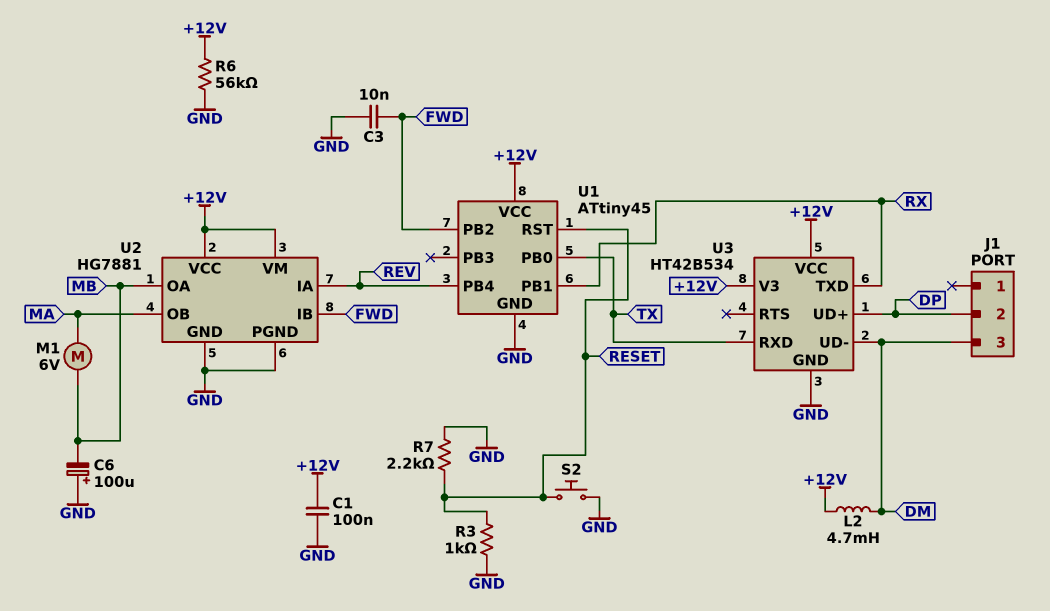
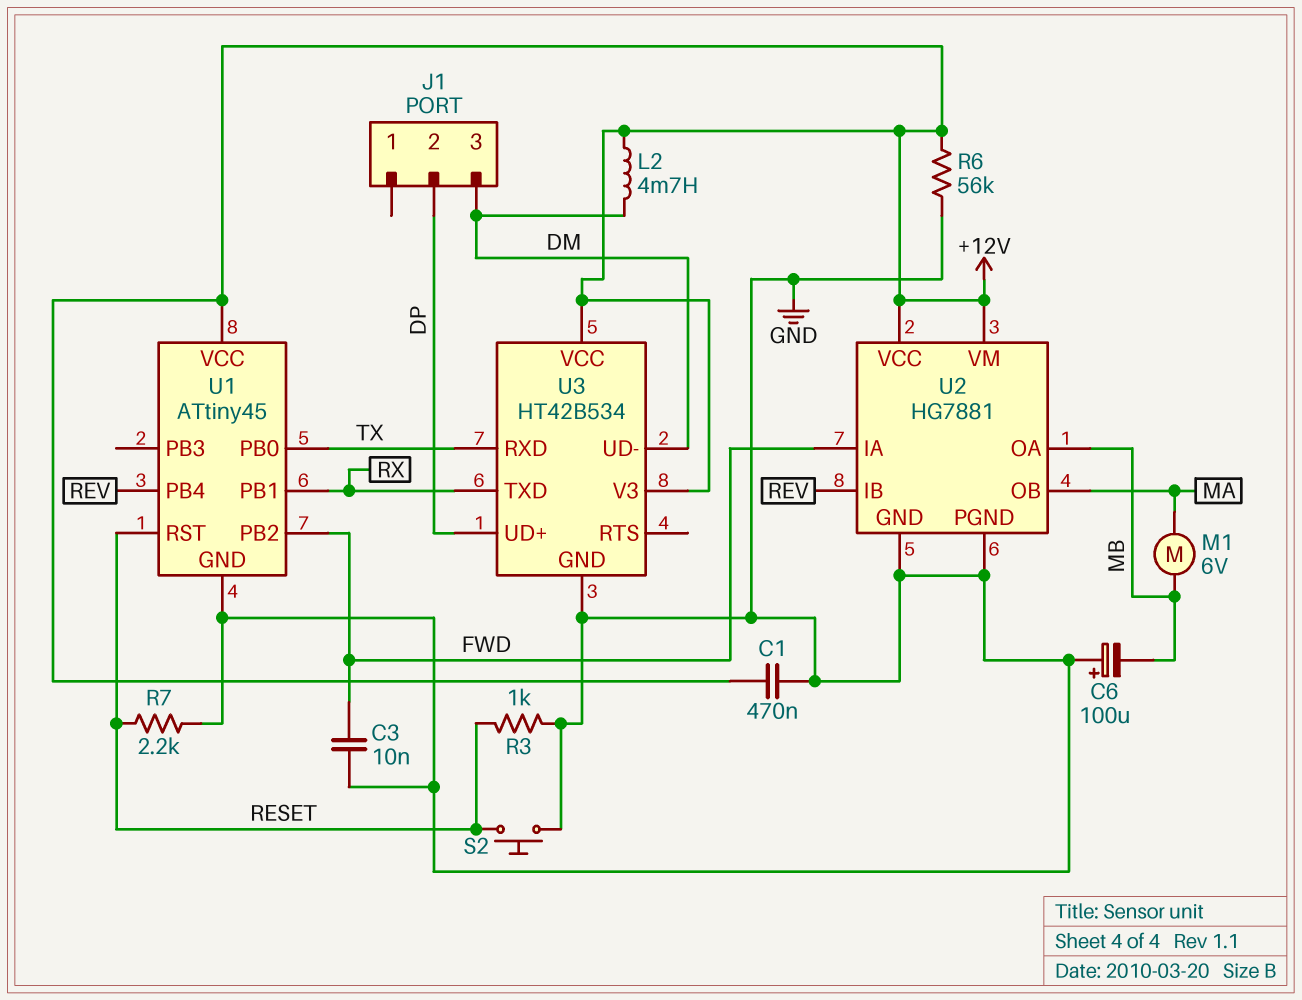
C1: 100nF (+12V, GND) -> 470nF (+12V, GND)
U2 pin IA: REV -> FWD
U2 pin IB: FWD -> REV

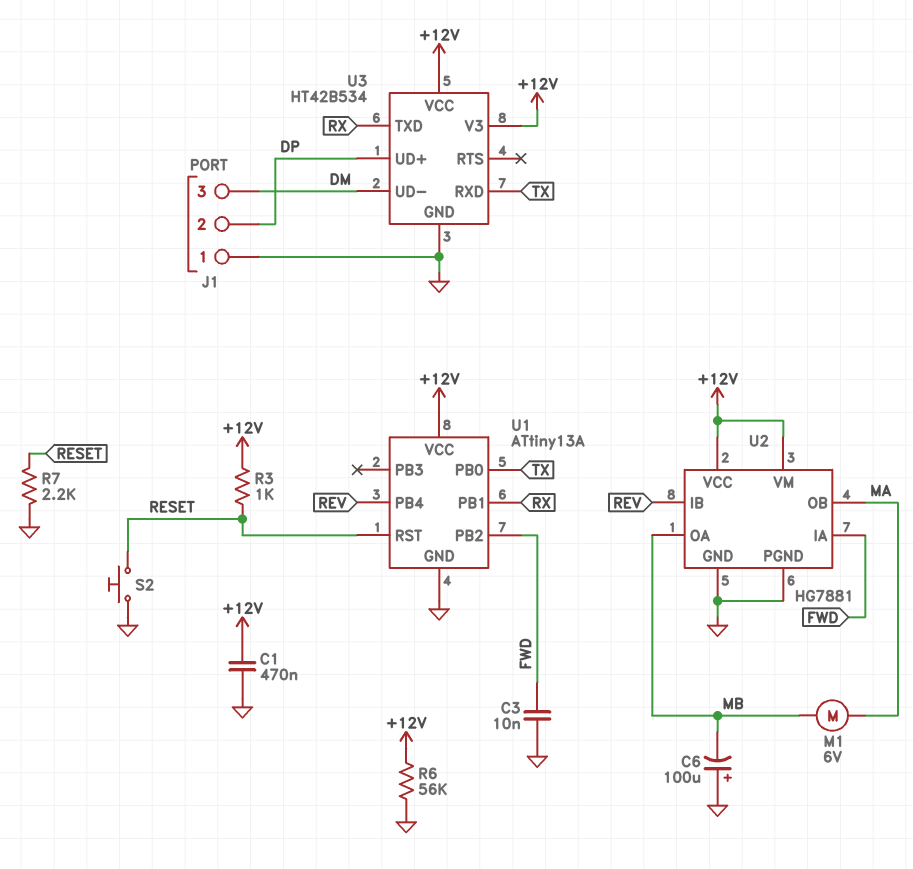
J1 pin 1: none -> GND
L2: 4.7mH (+12V, DM) -> none
R3: 1k (GND, RESET) -> 1k (+12V, RESET)
U1: ATtiny45 -> ATtiny13A

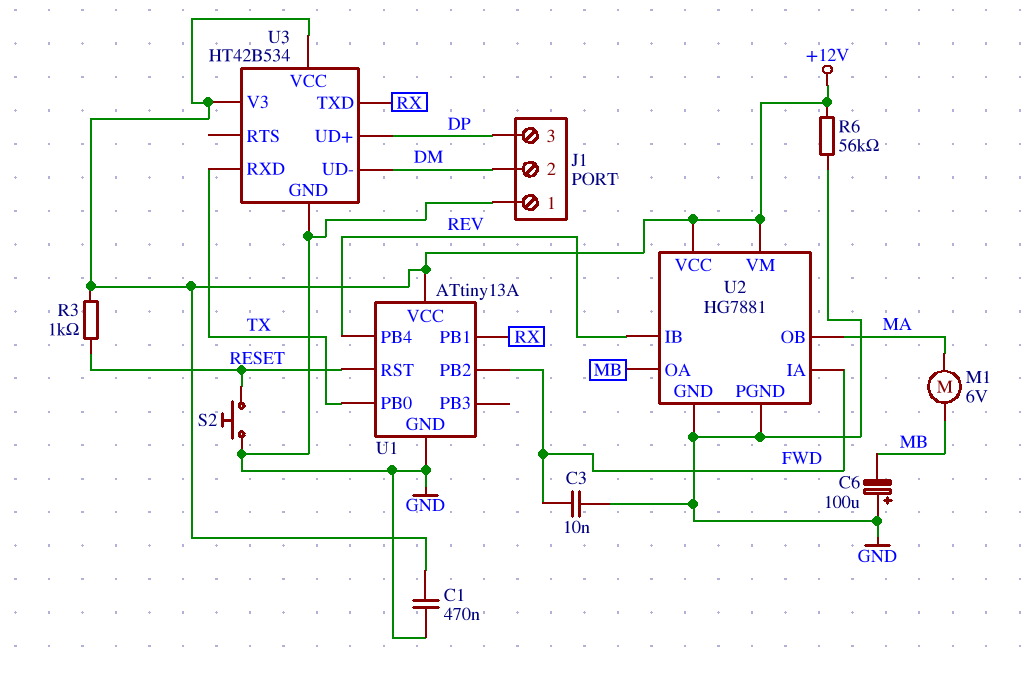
J1 pin 2: DP -> DM
J1 pin 3: DM -> DP
R7: 2.2k (GND, RESET) -> none

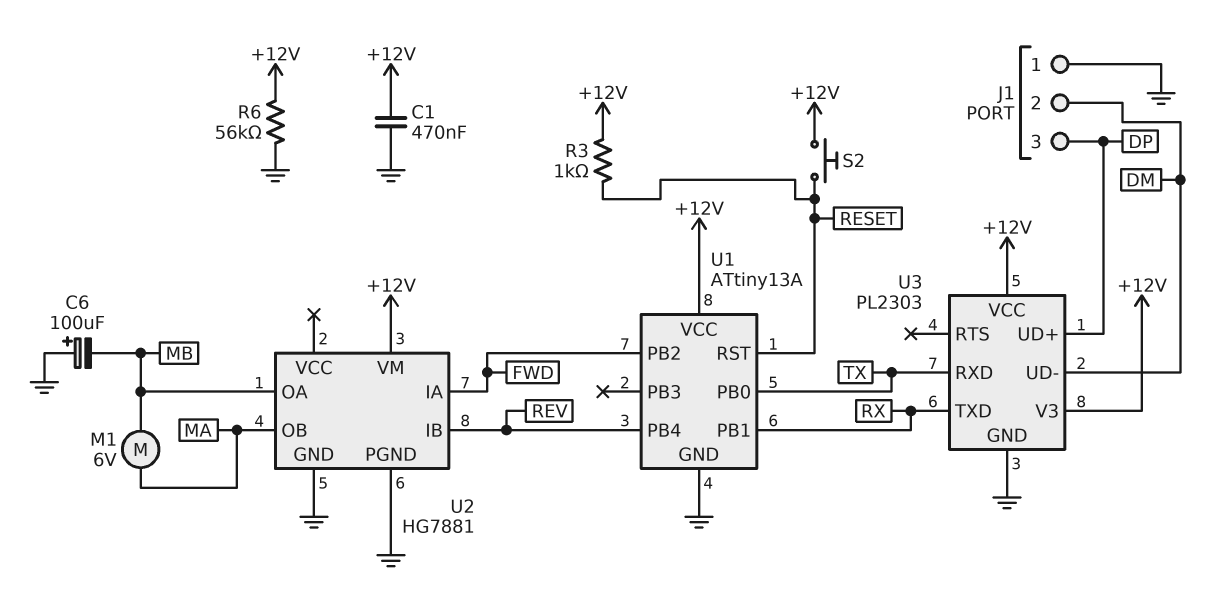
C3: 10nF (FWD, GND) -> none
S2: button (GND, RESET) -> button (+12V, RESET)
U2 pin VCC: +12V -> none
U3: HT42B534 -> PL2303

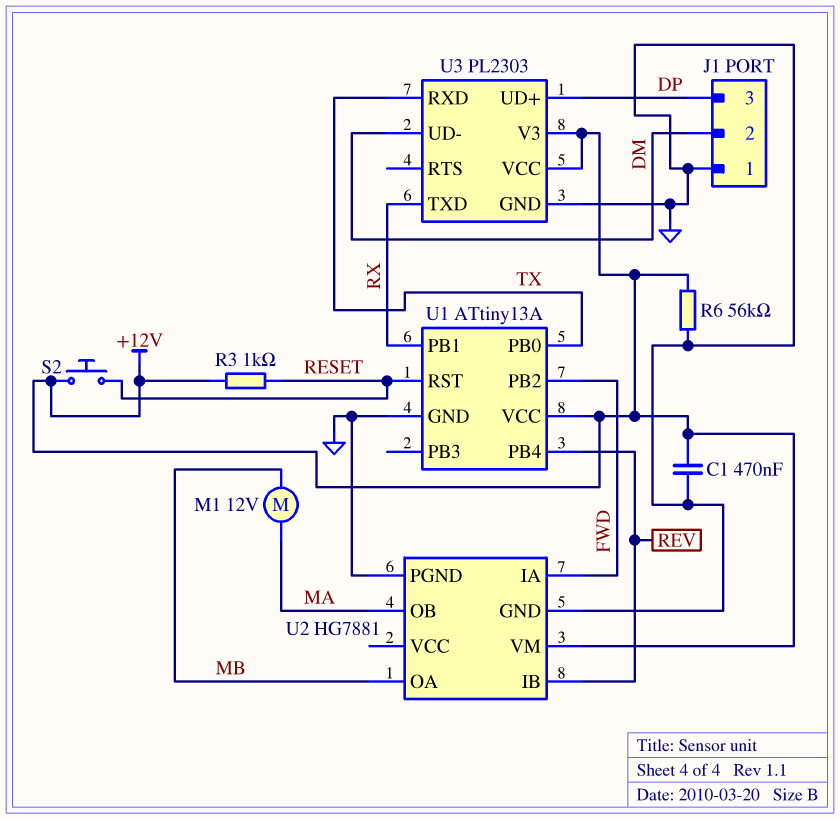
C6: 100uF (plus GND, minus MB) -> none
M1: motor 6V (MA, MB) -> motor 12V (MA, MB)

